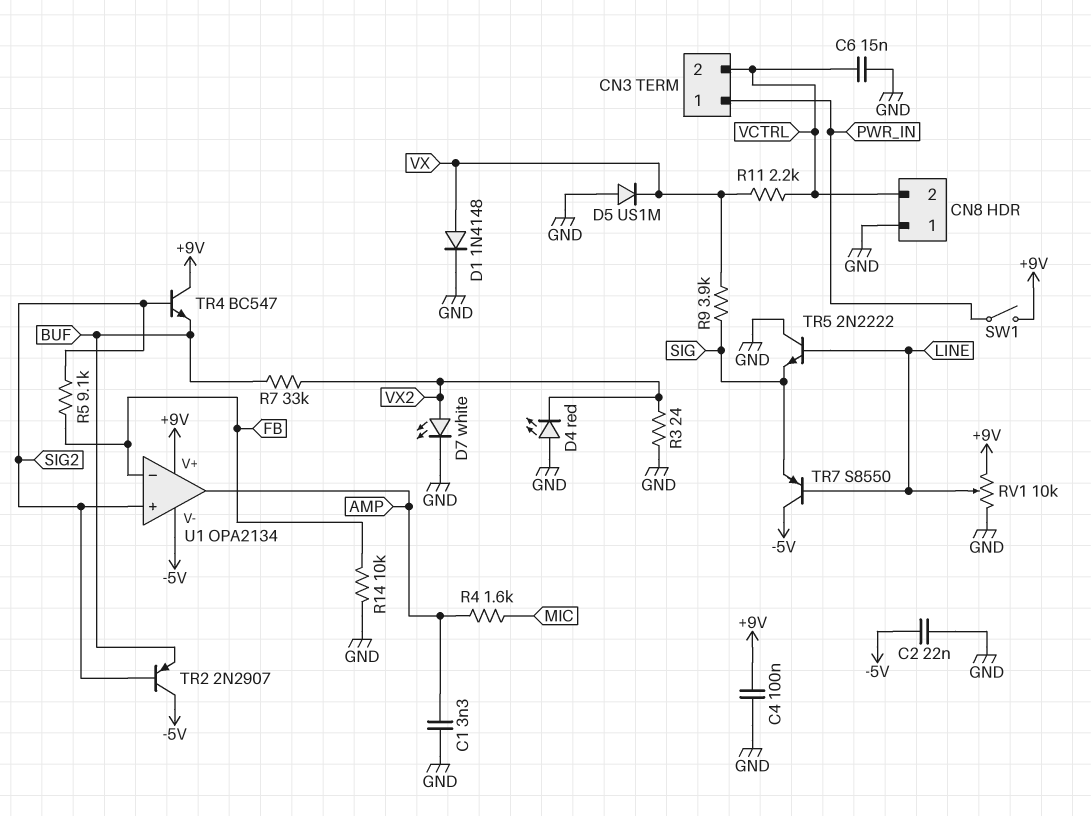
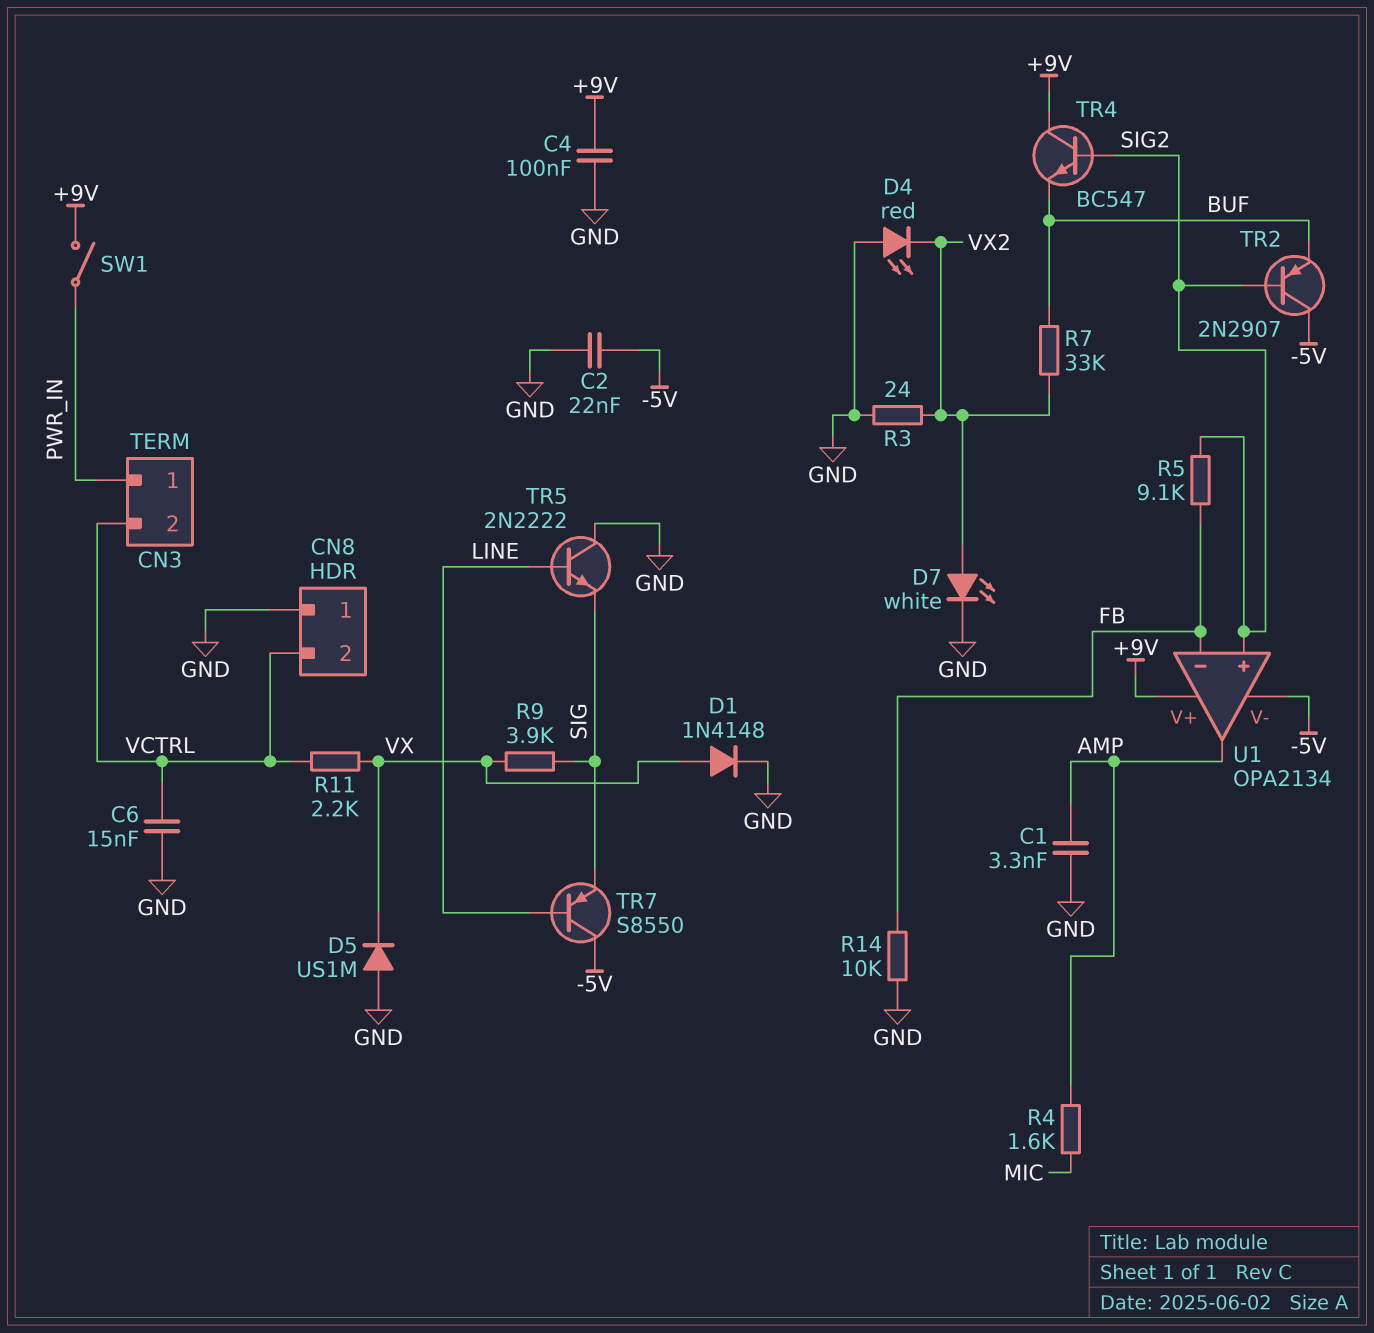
RV1: 10k (+9V, GND, wiper LINE) -> none

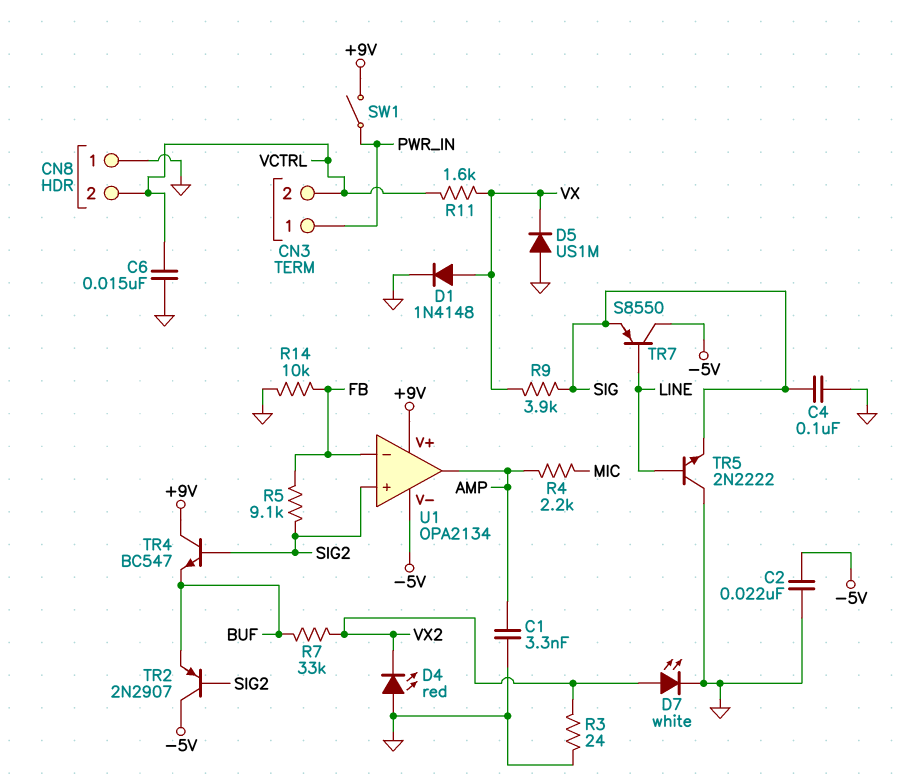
C4: 100nF (+9V, GND) -> 100nF (GND, SIG)
R4: 1.6k (AMP, MIC) -> 2.2k (AMP, MIC)
R11: 2.2k (VCTRL, VX) -> 1.6k (VCTRL, VX)

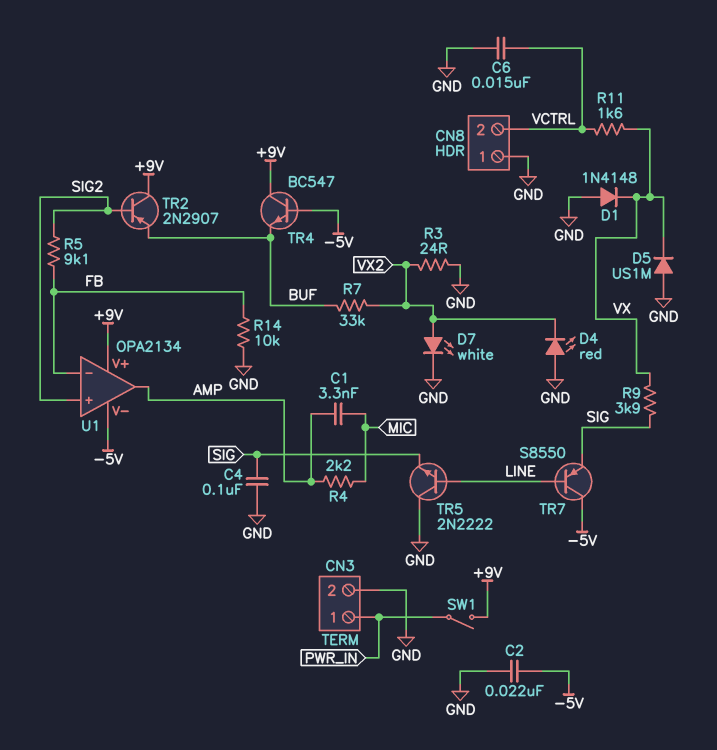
C1: 3.3nF (AMP, GND) -> 3.3nF (AMP, MIC)
CN3 pin 2: VCTRL -> GND
D1: diode 1N4148 (A VX, K GND) -> diode 1N4148 (A GND, K VX)
TR2: PNP 2N2907 (B SIG2, C -5V, E BUF) -> PNP 2N2907 (B SIG2, C +9V, E BUF)
TR4: NPN BC547 (B SIG2, C +9V, E BUF) -> NPN BC547 (B -5V, C +9V, E BUF)

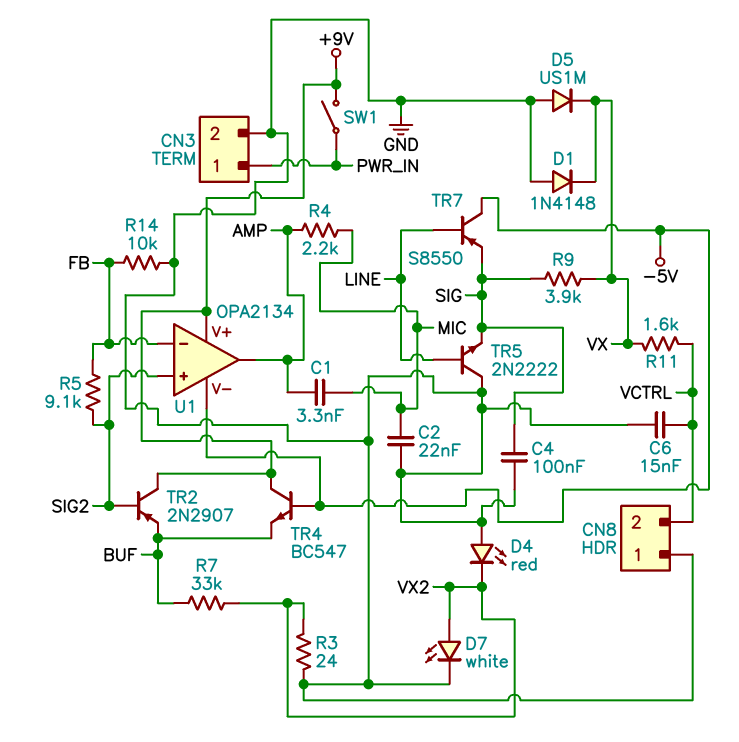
C2: 22nF (-5V, GND) -> 22nF (GND, MIC)

